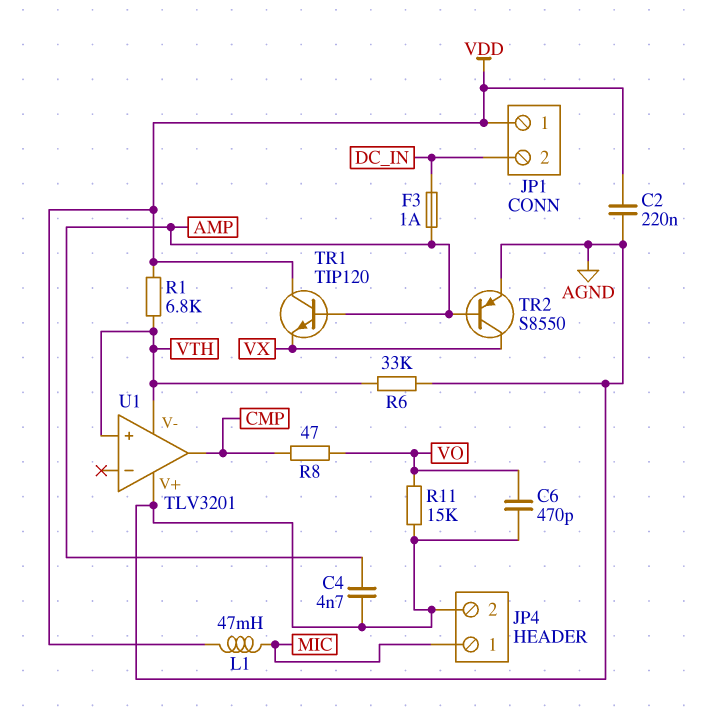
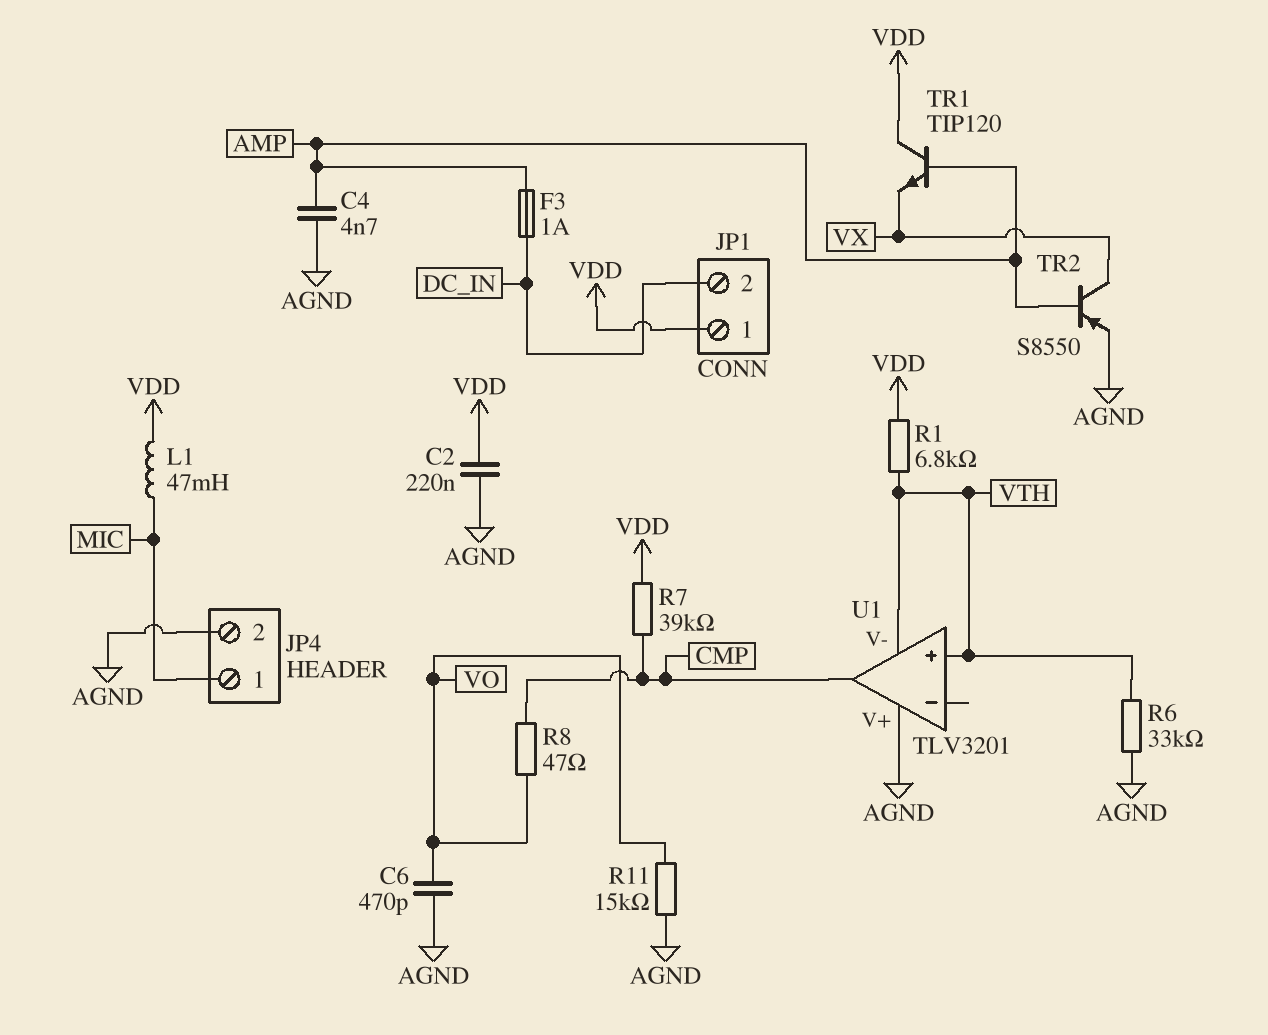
R7: none -> 39k (CMP, VDD)

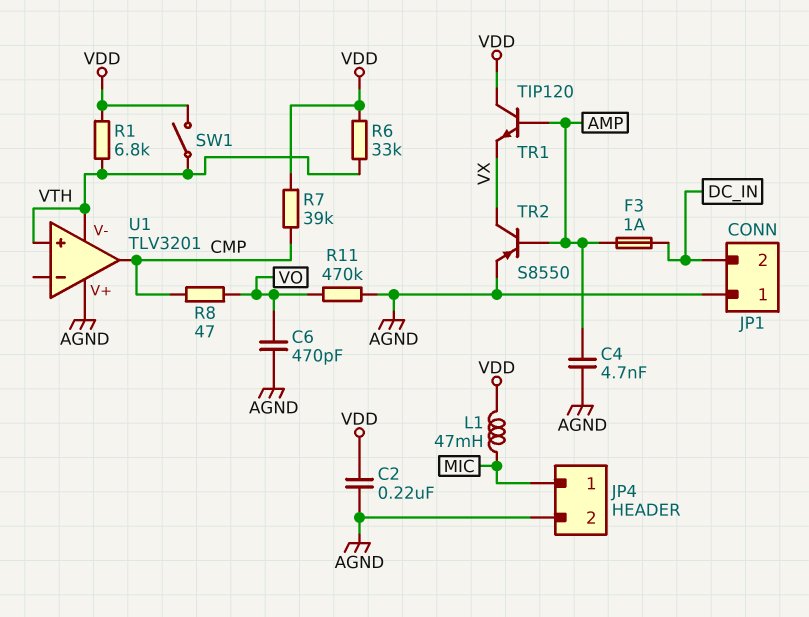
JP1 pin 1: VDD -> AGND
R6: 33k (AGND, VTH) -> 33k (VDD, VTH)
R11: 15k (AGND, VO) -> 470k (AGND, VO)
SW1: none -> switch (VDD, VTH)

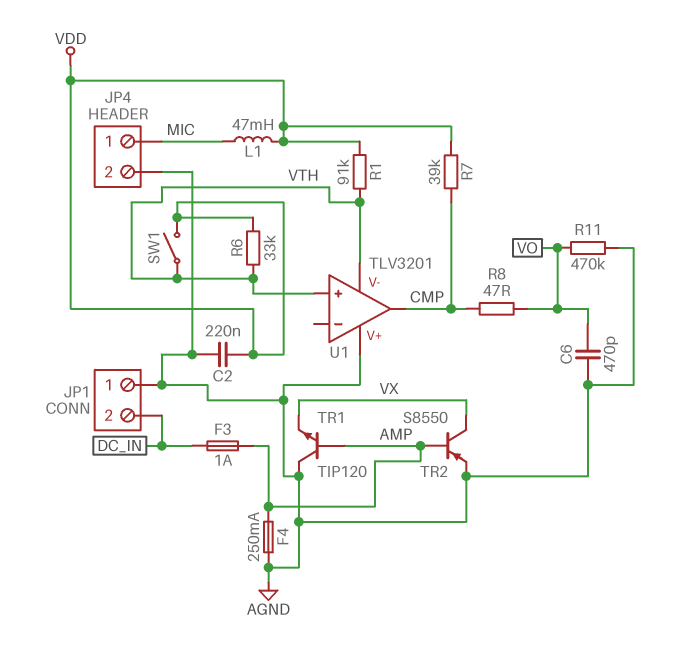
C4: 4.7nF (AGND, AMP) -> none
F4: none -> 250mA (AGND, AMP)
R1: 6.8k (VDD, VTH) -> 91k (VDD, VTH)
TR1: NPN TIP120 (B AMP, C VDD, E VX) -> NPN TIP120 (B AMP, C AGND, E VX)

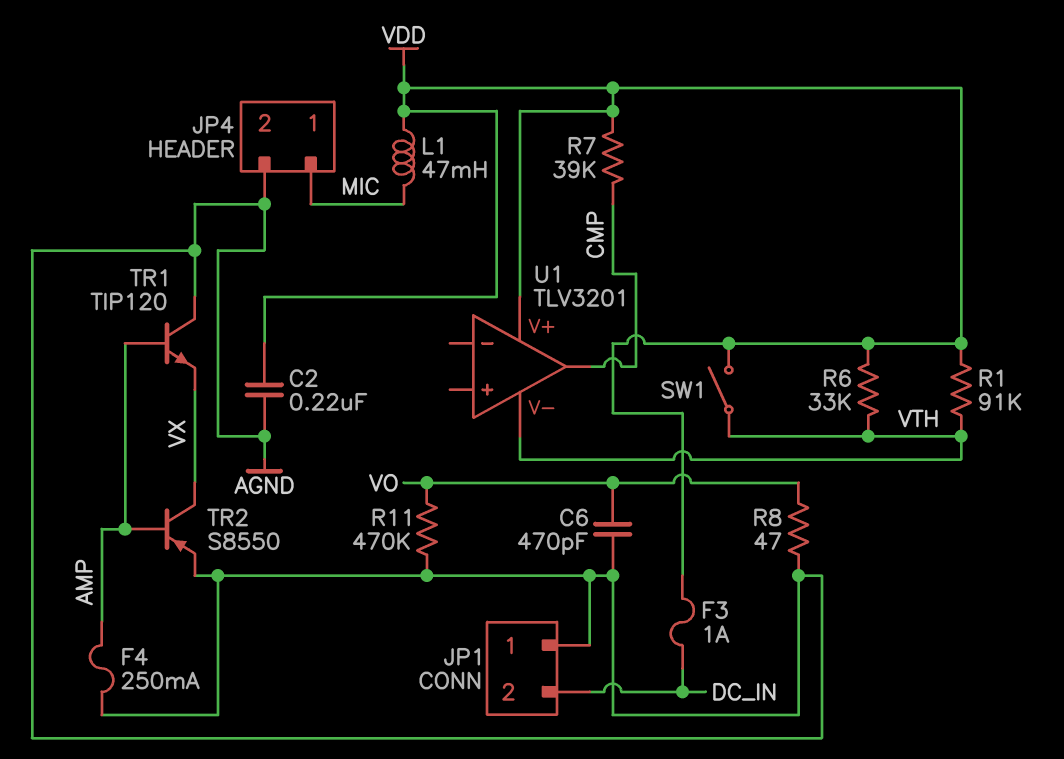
F3: 1A (AMP, DC_IN) -> 1A (DC_IN, VDD)
R8: 47 (CMP, VO) -> 47 (AGND, VO)
U1 pin V+: AGND -> VDD
U1 pin in+: VTH -> none

